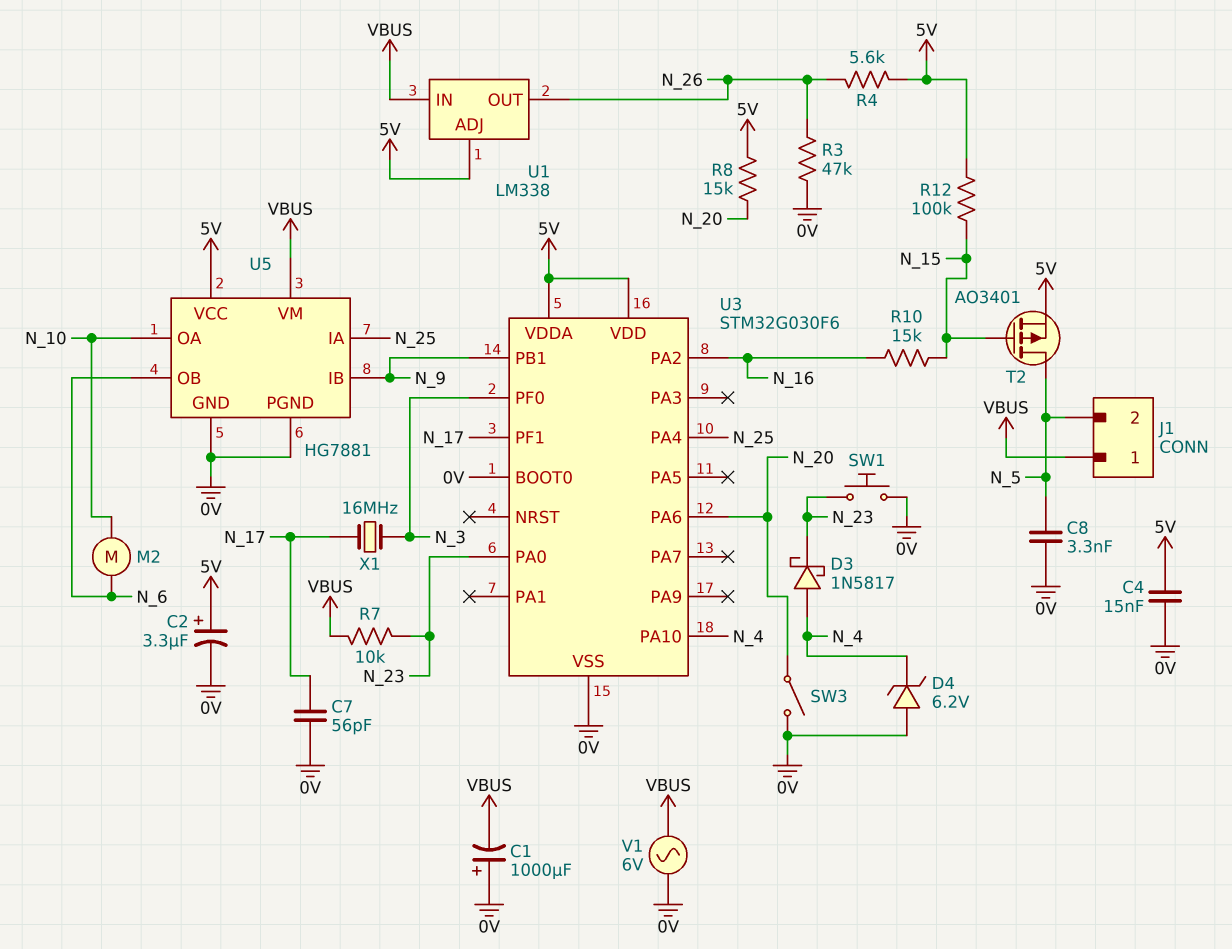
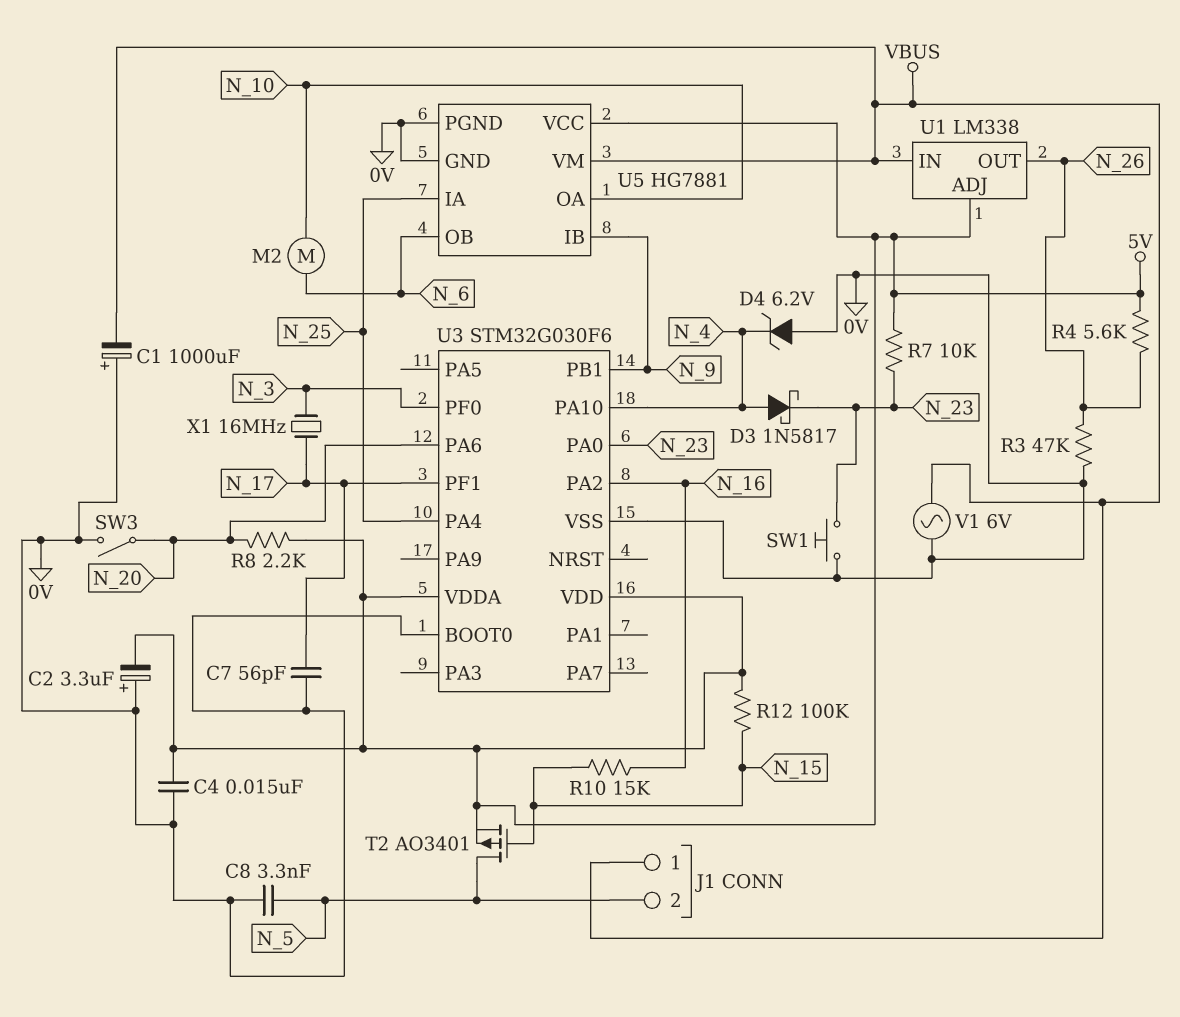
C2: 3.3uF (plus 5V, minus 0V) -> 3.3uF (plus 0V, minus 5V)
R7: 10k (N_23, VBUS) -> 10k (5V, N_23)
R8: 15k (5V, N_20) -> 2.2k (5V, N_20)

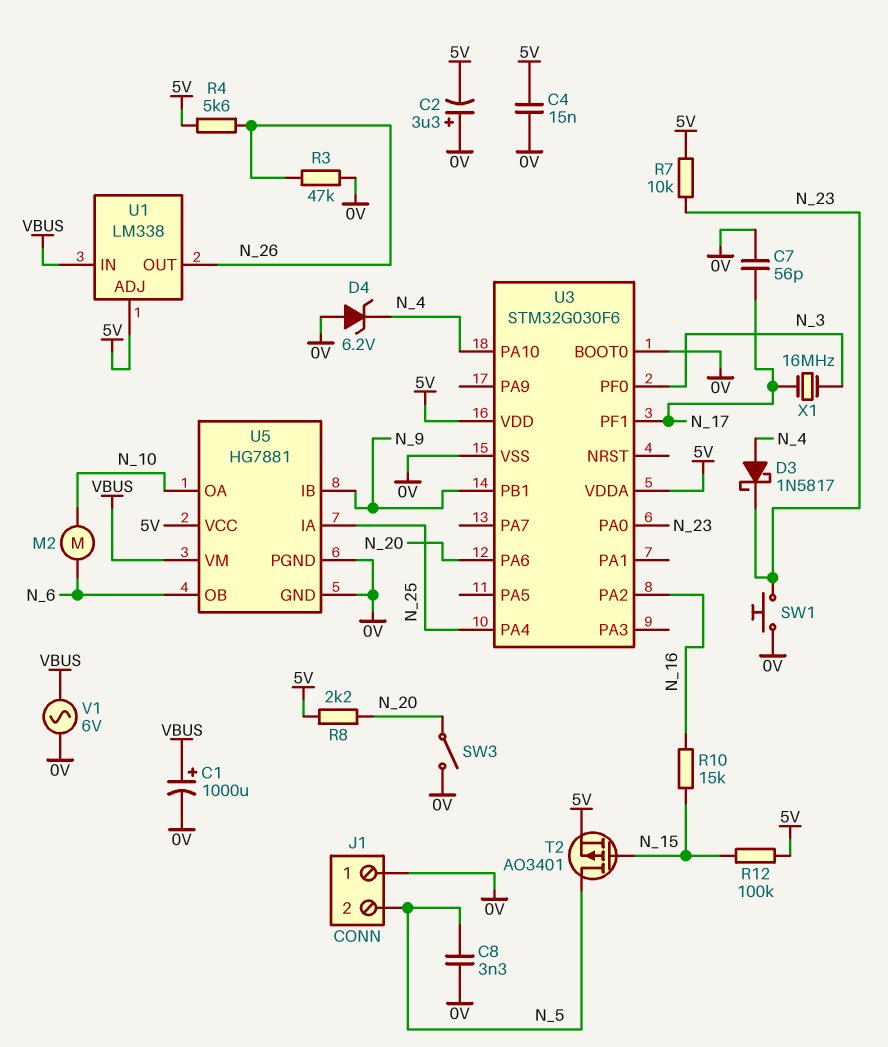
C1: 1000uF (plus 0V, minus VBUS) -> 1000uF (plus VBUS, minus 0V)
J1 pin 1: VBUS -> 0V

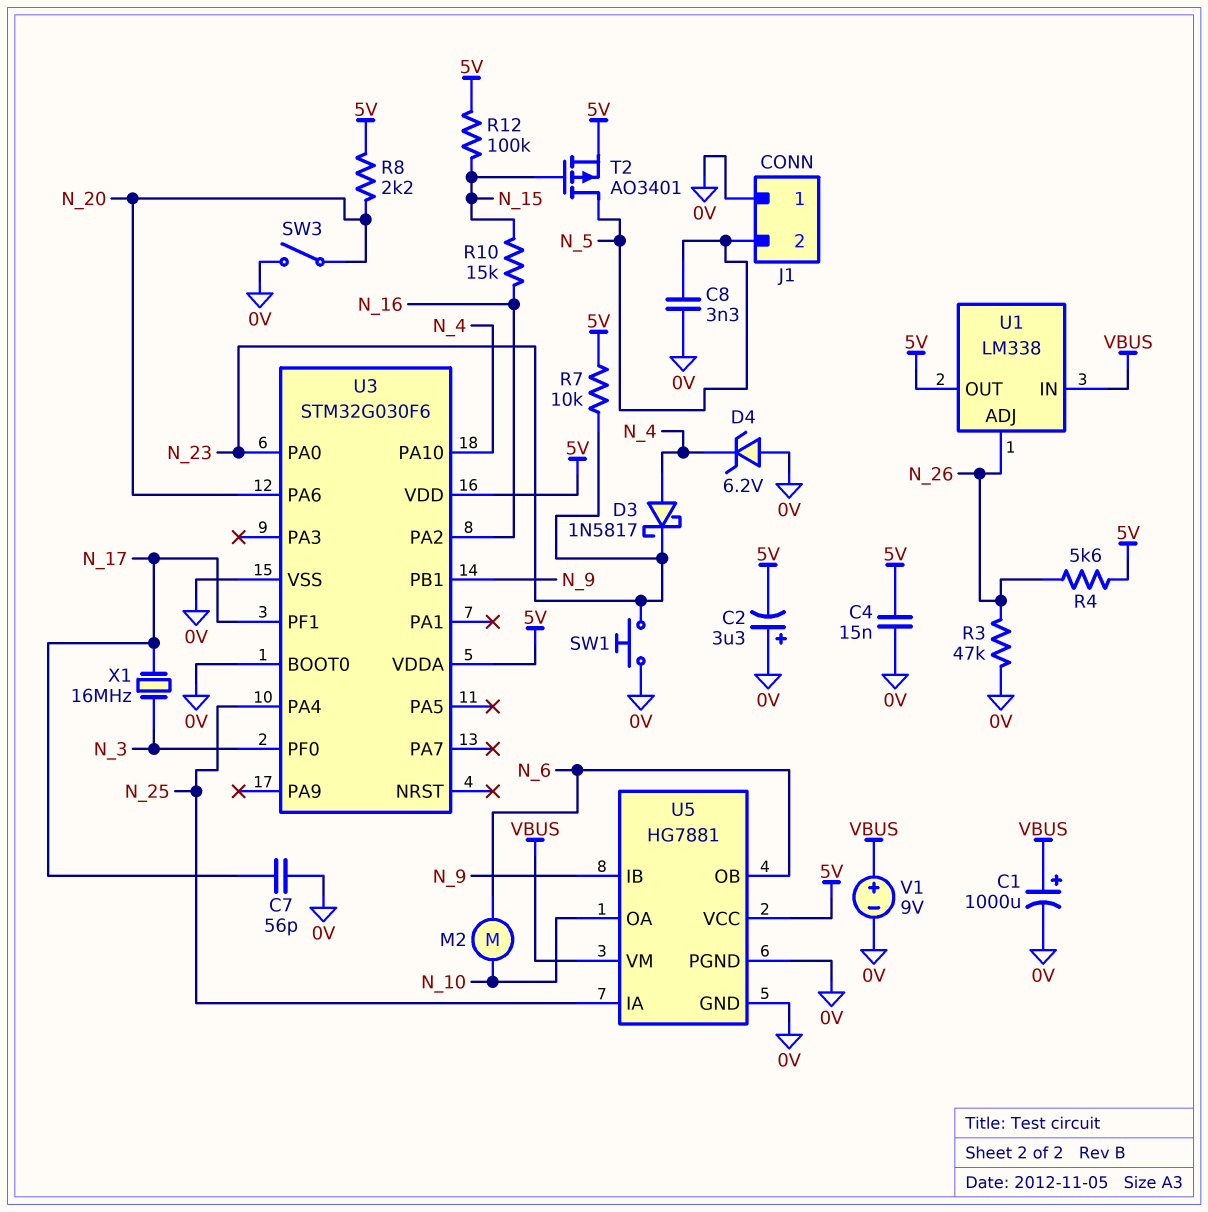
U1 pin ADJ: 5V -> N_26
U1 pin OUT: N_26 -> 5V
V1: AC 6V (0V, VBUS) -> 9V (plus VBUS, minus 0V)

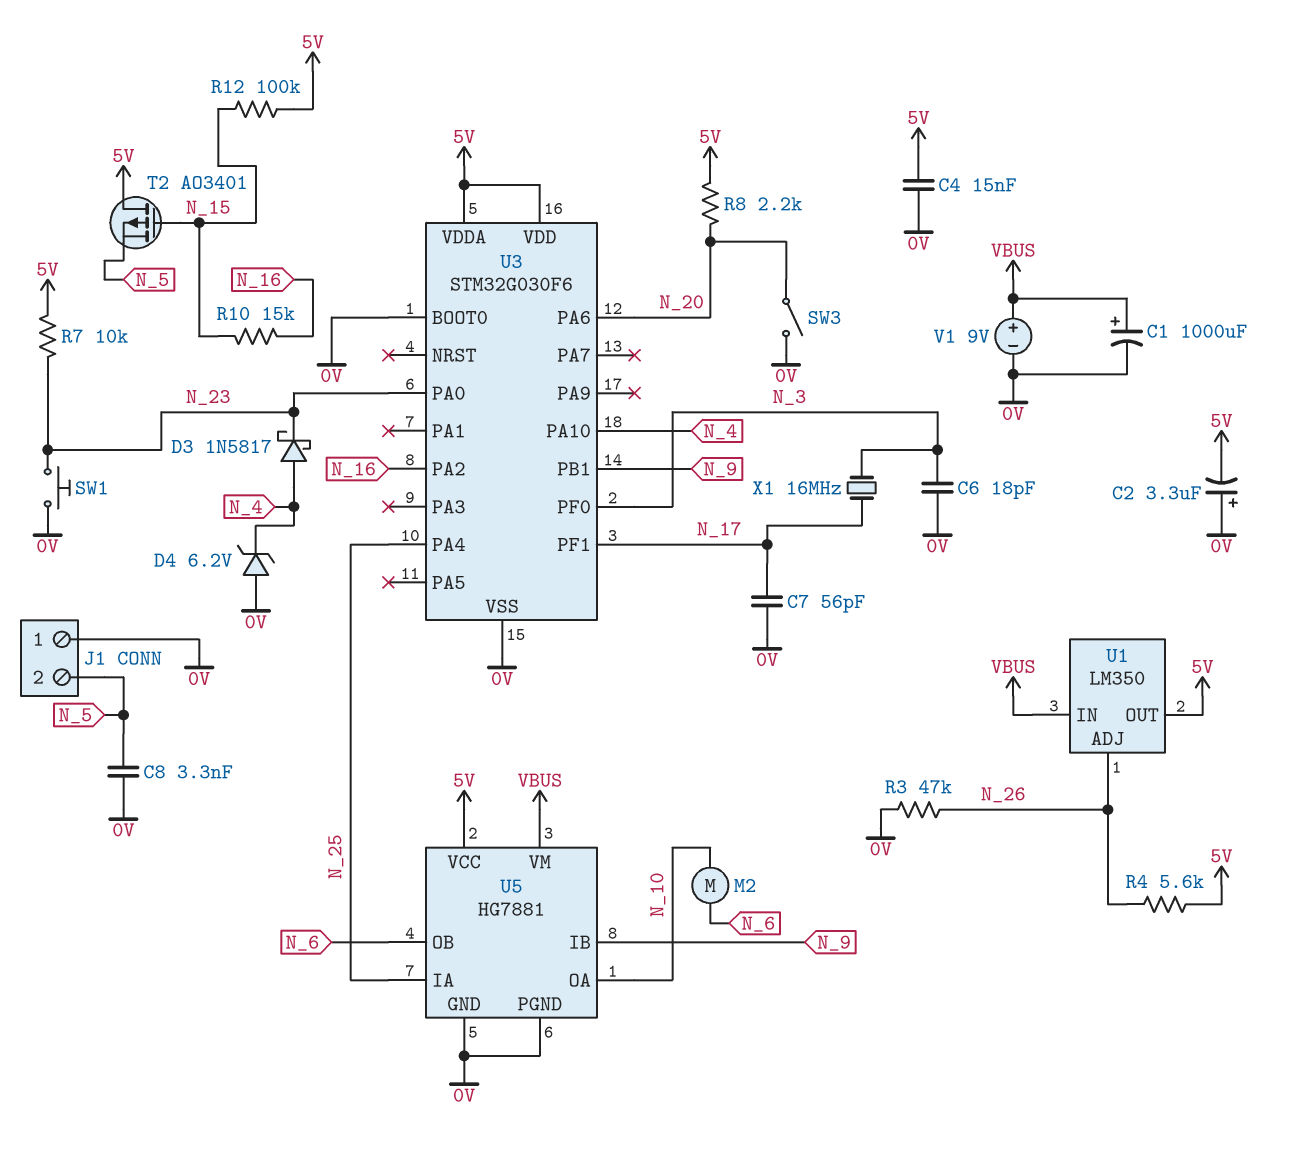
C6: none -> 18pF (0V, N_3)
T2: PMOS AO3401 (G N_15, D N_5, S 5V) -> PMOS AO3401 (G N_15, D 5V, S N_5)
U1: LM338 -> LM350

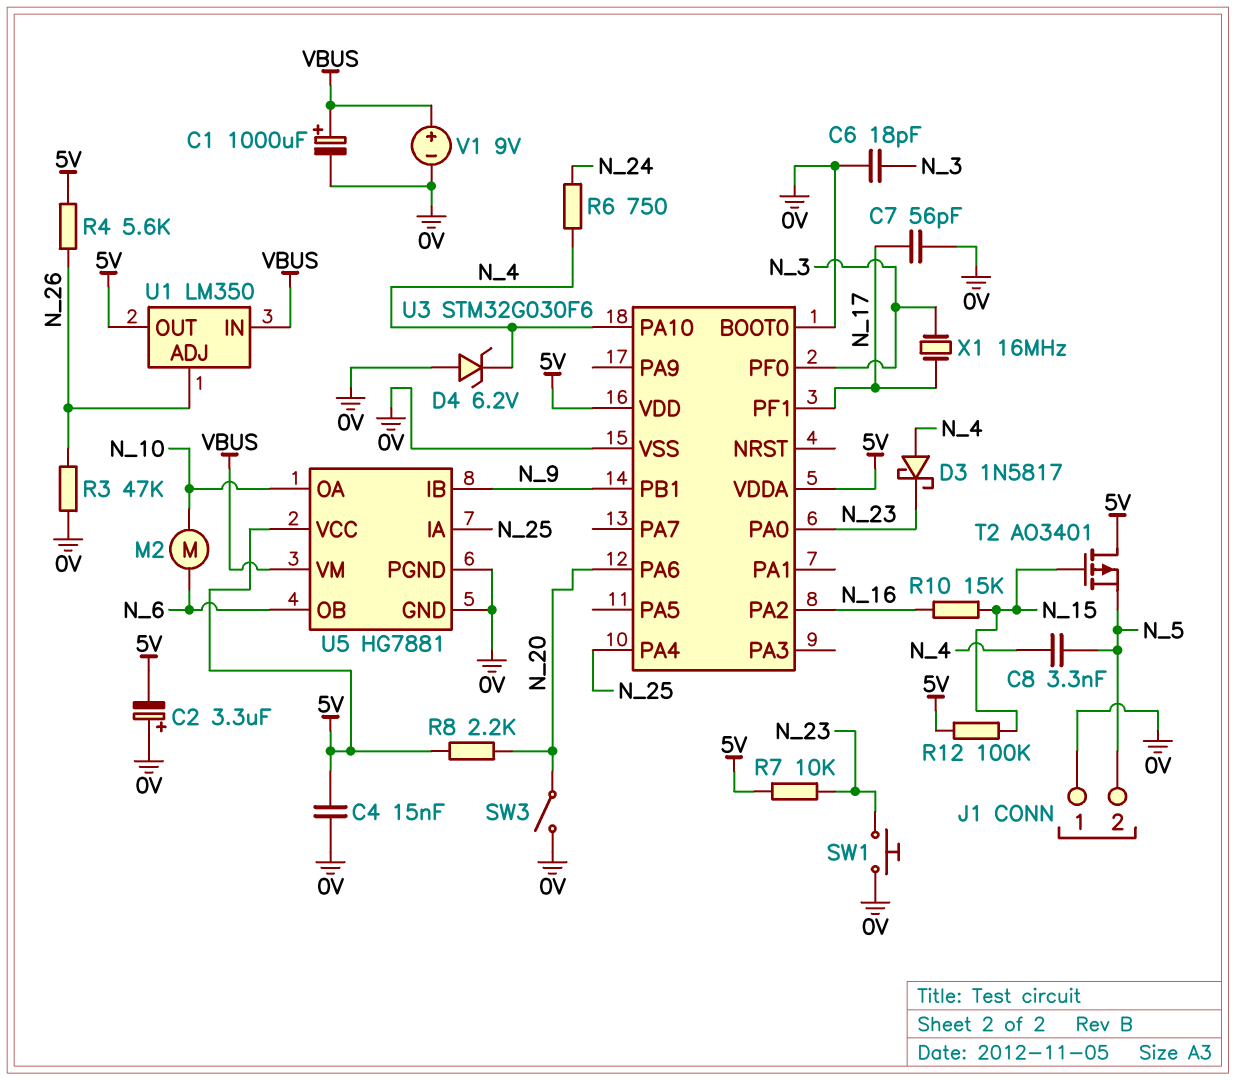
C8: 3.3nF (0V, N_5) -> 3.3nF (N_4, N_5)
R6: none -> 750 (N_4, N_24)

